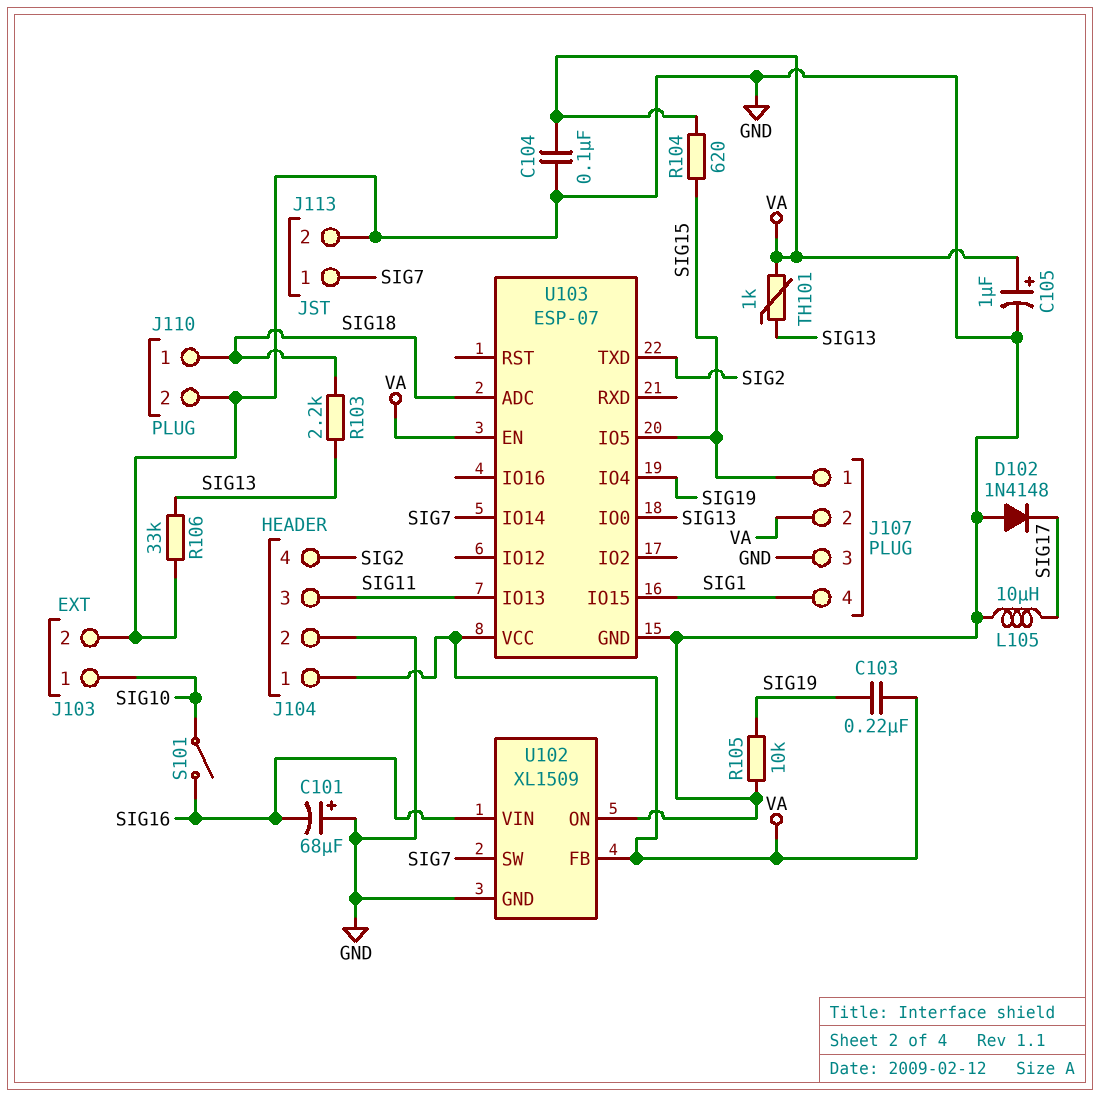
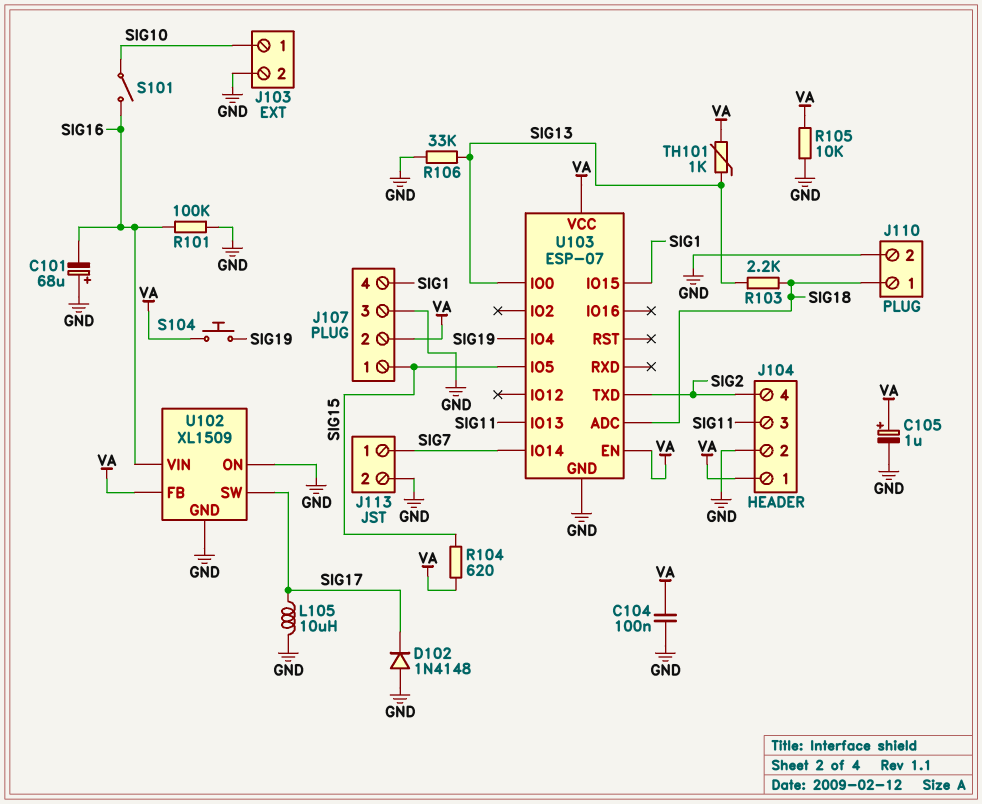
C103: 220nF (SIG19, VA) -> none
R101: none -> 100k (GND, SIG16)
R105: 10k (GND, SIG19) -> 10k (GND, VA)
S104: none -> button (SIG19, VA)
U102 pin SW: SIG7 -> SIG17

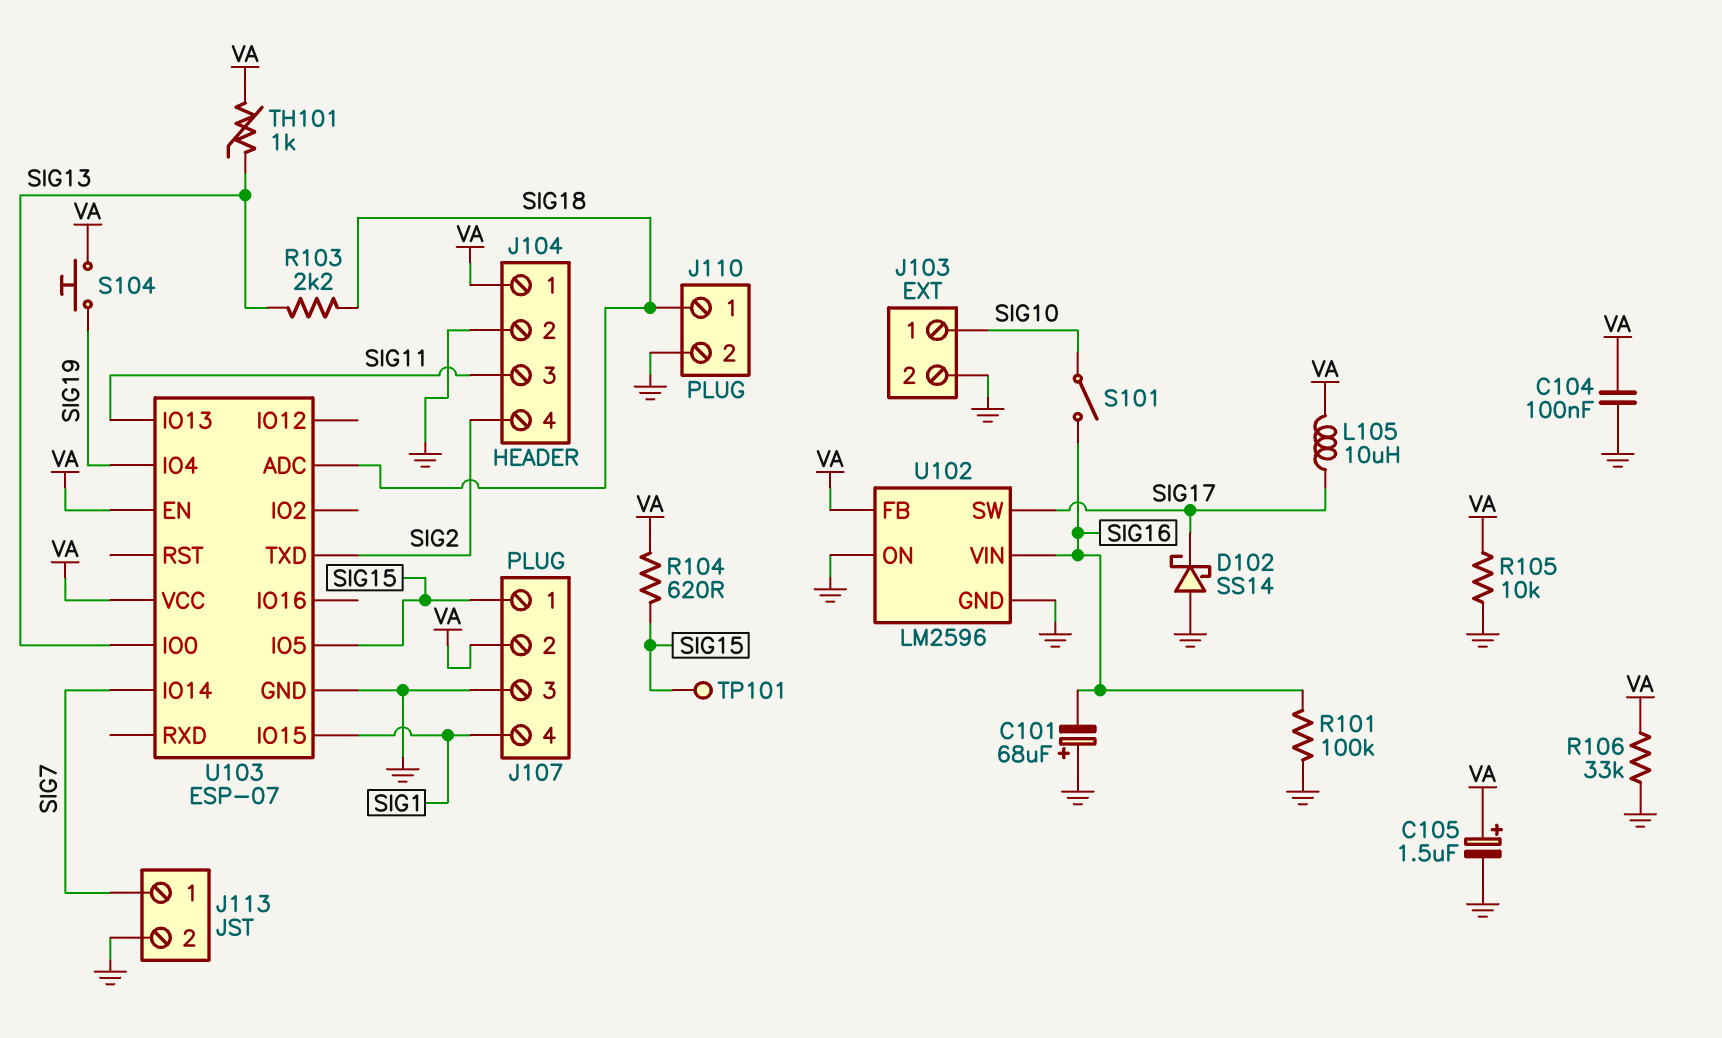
C105: 1uF (plus VA, minus GND) -> 1.5uF (plus VA, minus GND)
D102: diode 1N4148 (A GND, K SIG17) -> schottky SS14 (A GND, K SIG17)
L105: 10uH (GND, SIG17) -> 10uH (SIG17, VA)
R106: 33k (GND, SIG13) -> 33k (GND, VA)
TP101: none -> test point (SIG15)
U102: XL1509 -> LM2596

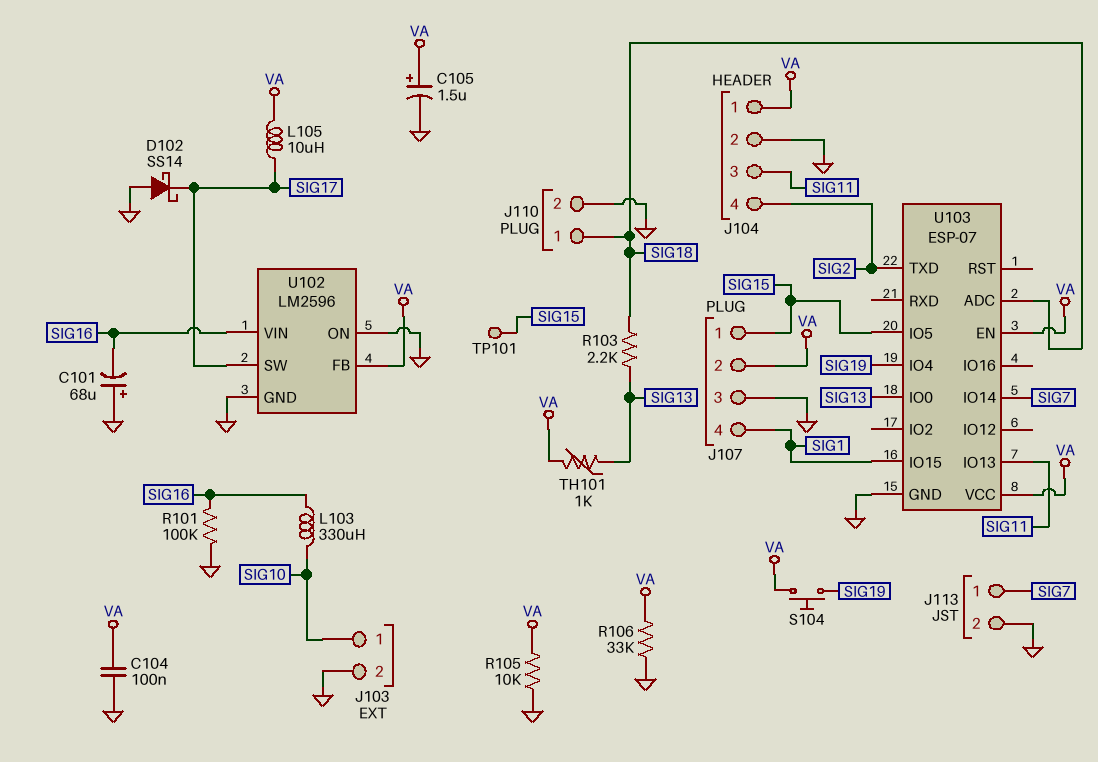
L103: none -> 330uH (SIG10, SIG16)
R104: 620 (SIG15, VA) -> none
S101: switch (SIG10, SIG16) -> none

